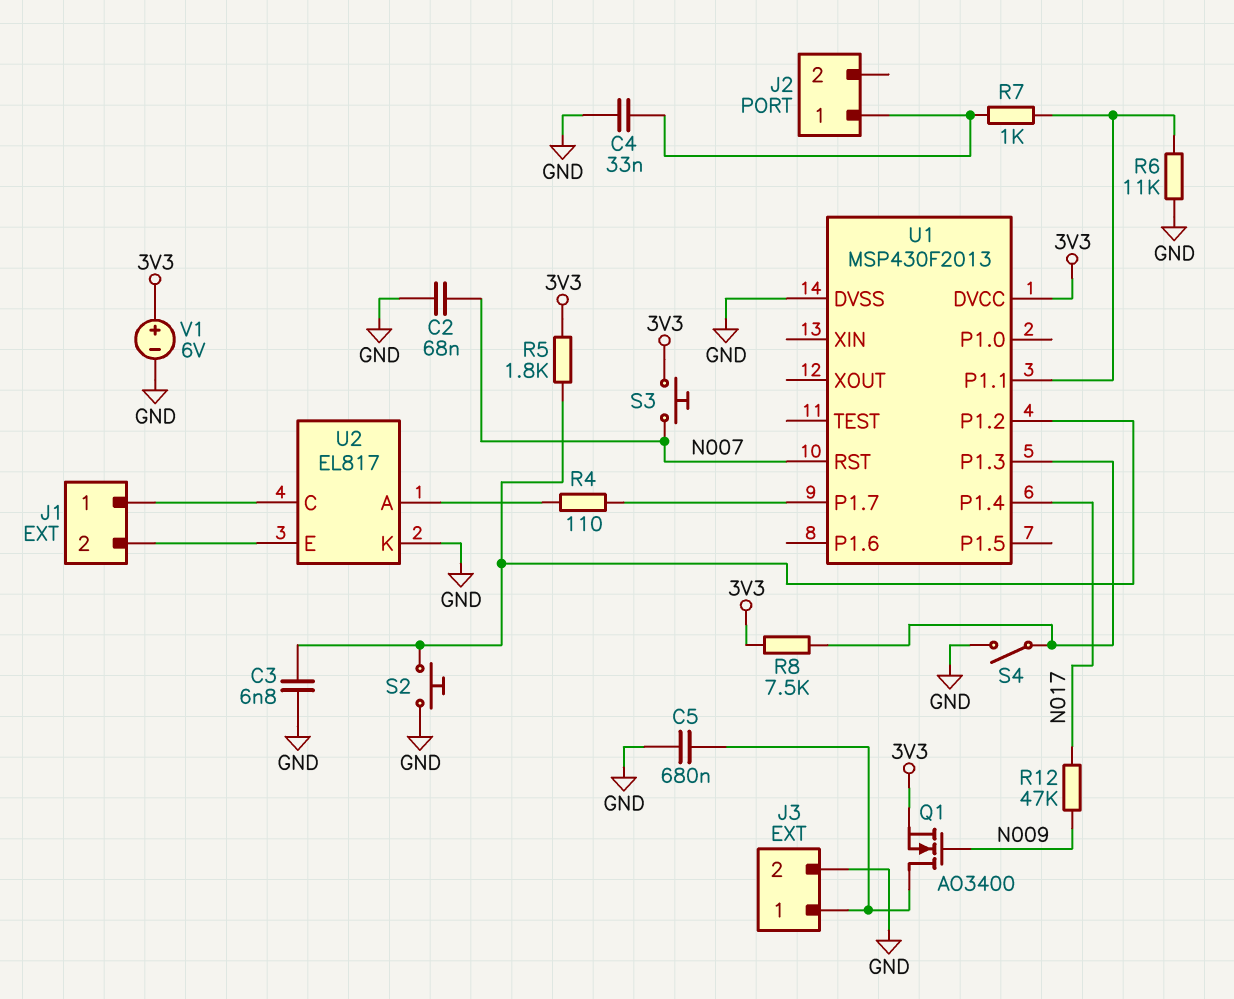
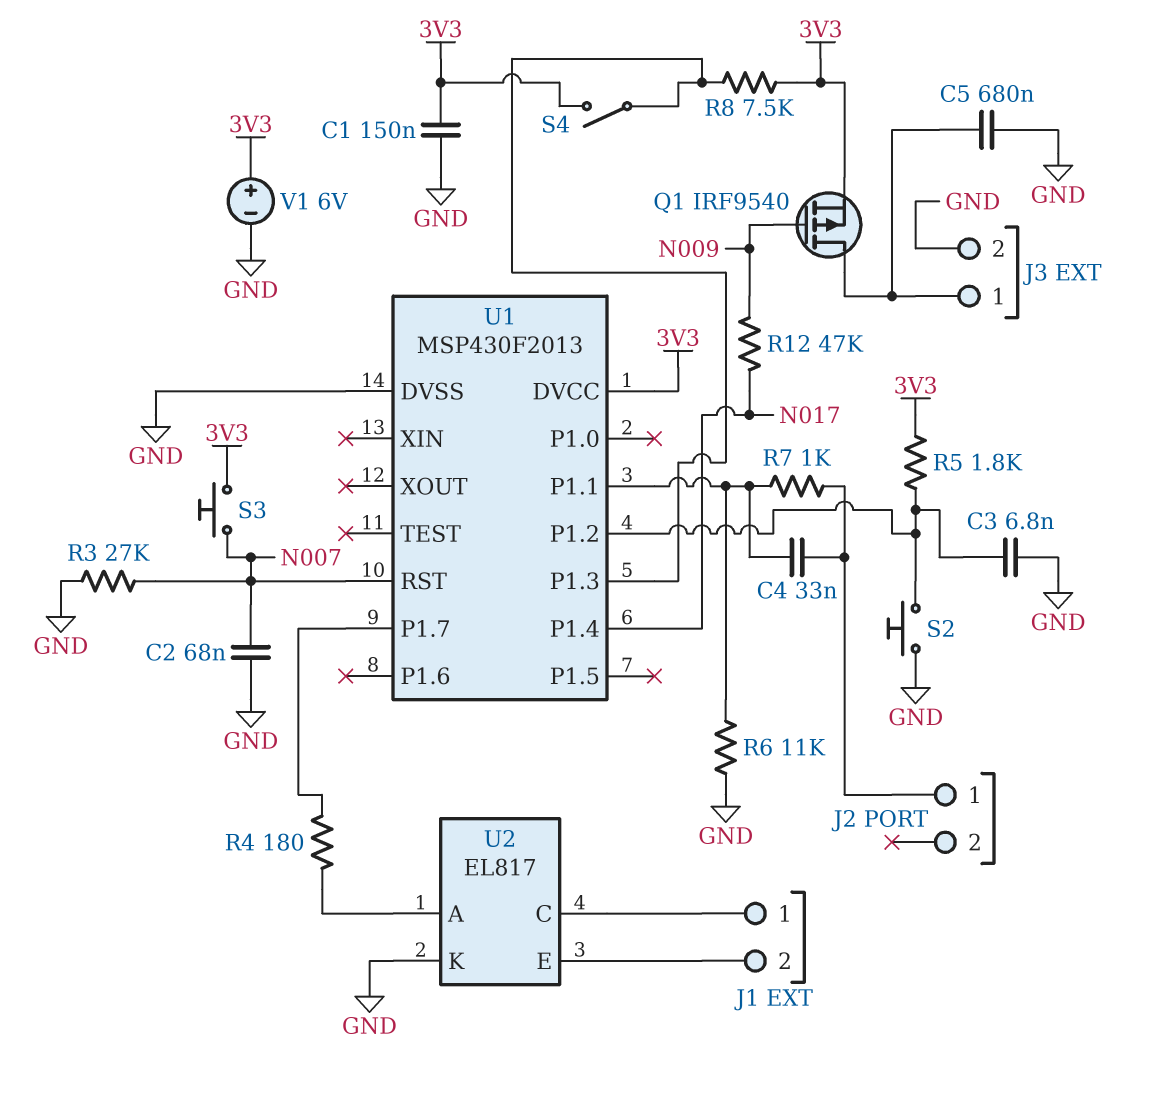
C1: none -> 150nF (3V3, GND)
C4: 33nF (GND, J2/1) -> 33nF (J2/1, U1/P1.1)
Q1: NMOS AO3400 (G N009, D J3/1, S 3V3) -> PMOS IRF9540 (G N009, D J3/1, S 3V3)
R3: none -> 27k (GND, N007)
R4: 110 (U1/P1.7, U2/A) -> 180 (U1/P1.7, U2/A)
S4: switch (GND, U1/P1.3) -> switch (3V3, U1/P1.3)

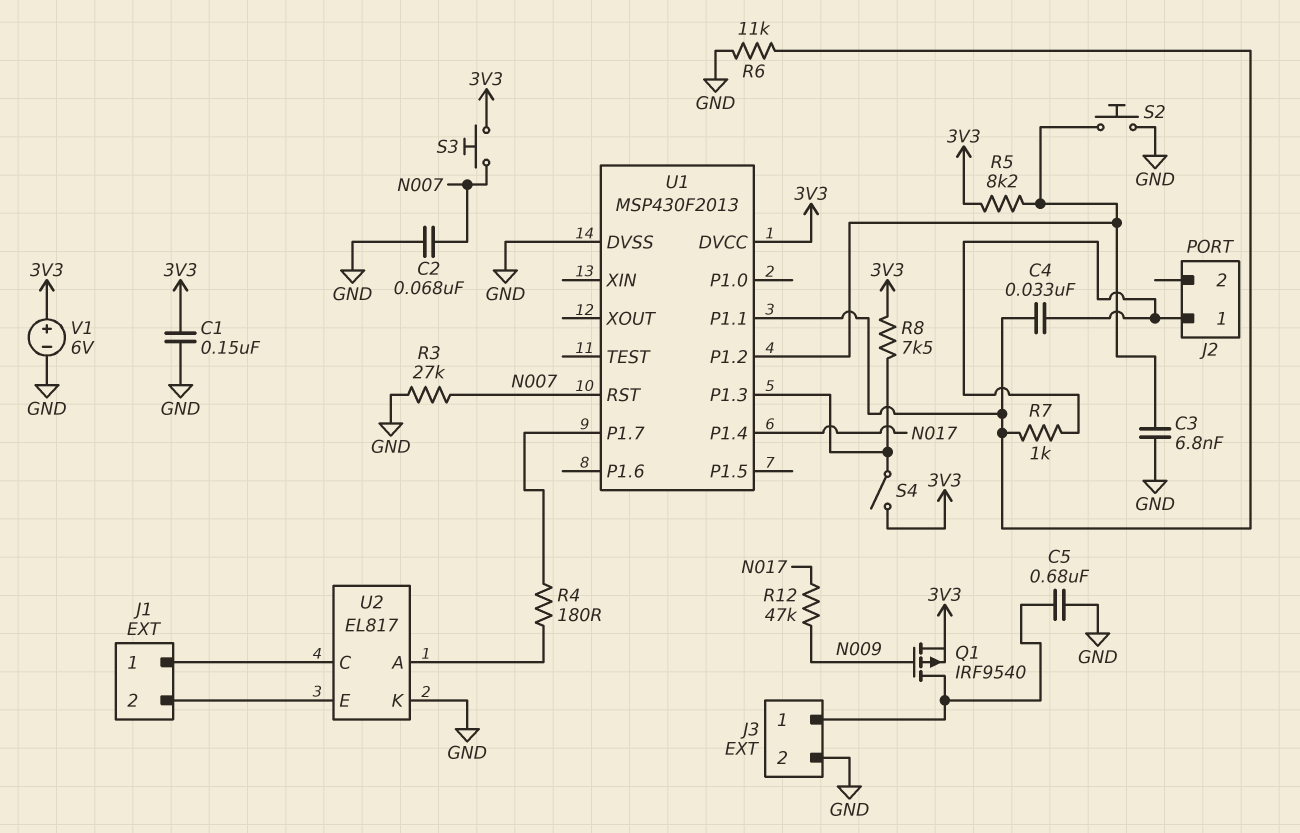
R5: 1.8k (3V3, U1/P1.2) -> 8.2k (3V3, U1/P1.2)

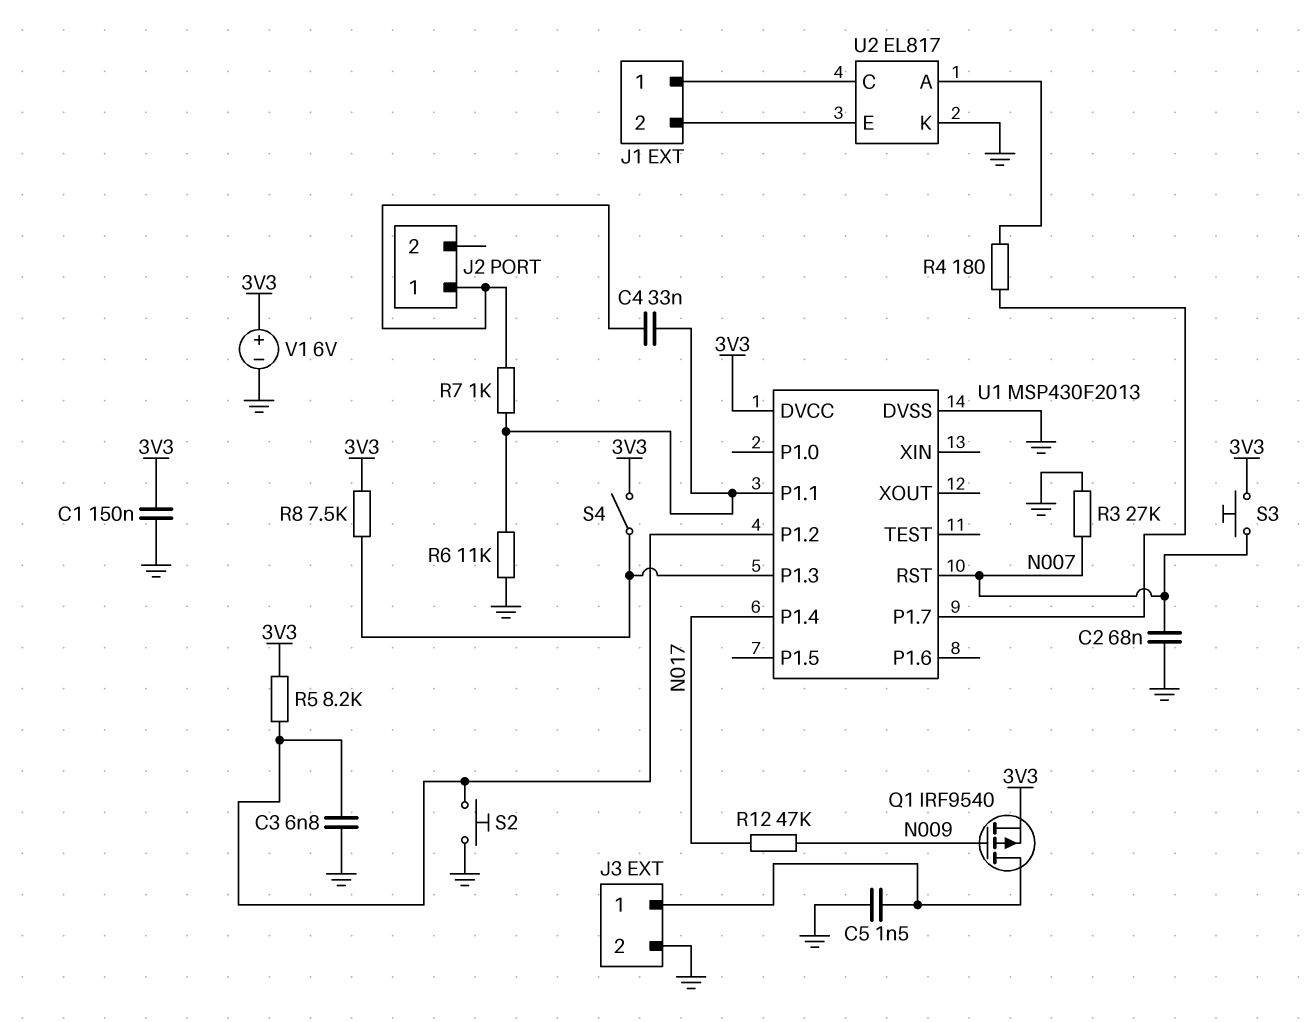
C5: 680nF (GND, J3/1) -> 1.5nF (GND, J3/1)

